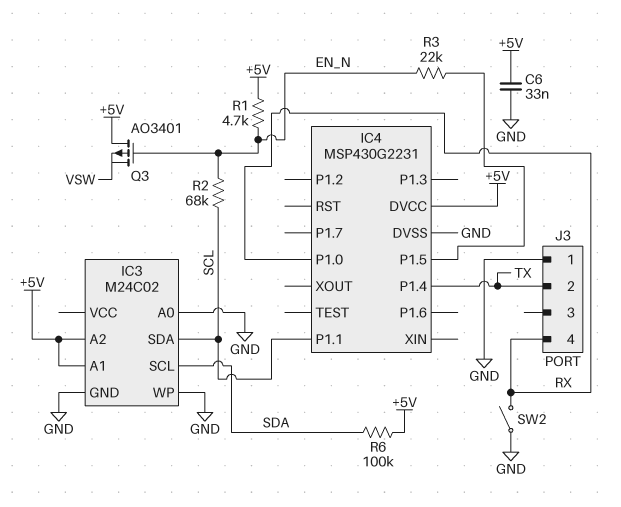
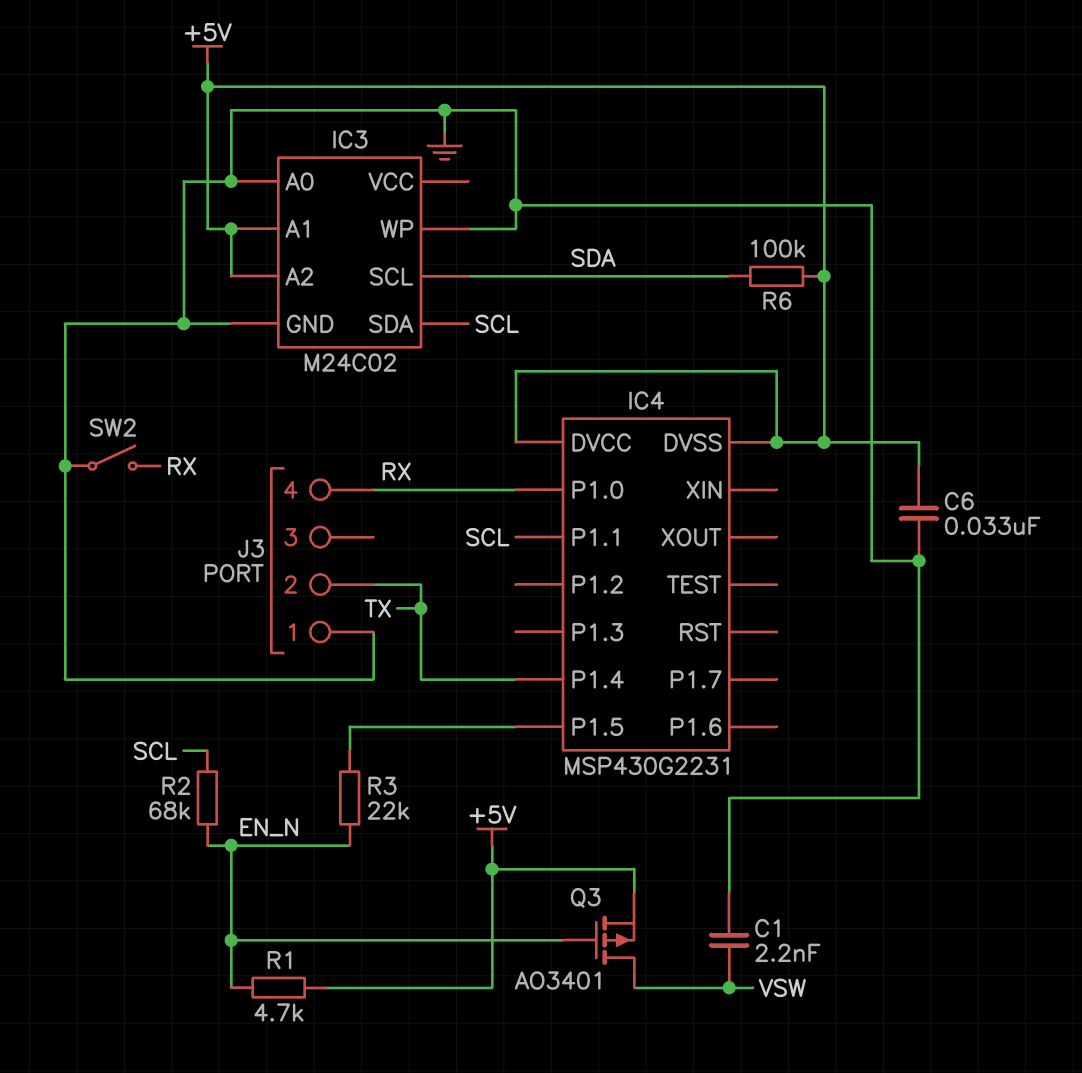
C1: none -> 2.2nF (GND, VSW)
IC4 pin DVSS: GND -> +5V
Q3: PMOS AO3401 (G EN_N, D +5V, S VSW) -> PMOS AO3401 (G EN_N, D VSW, S +5V)

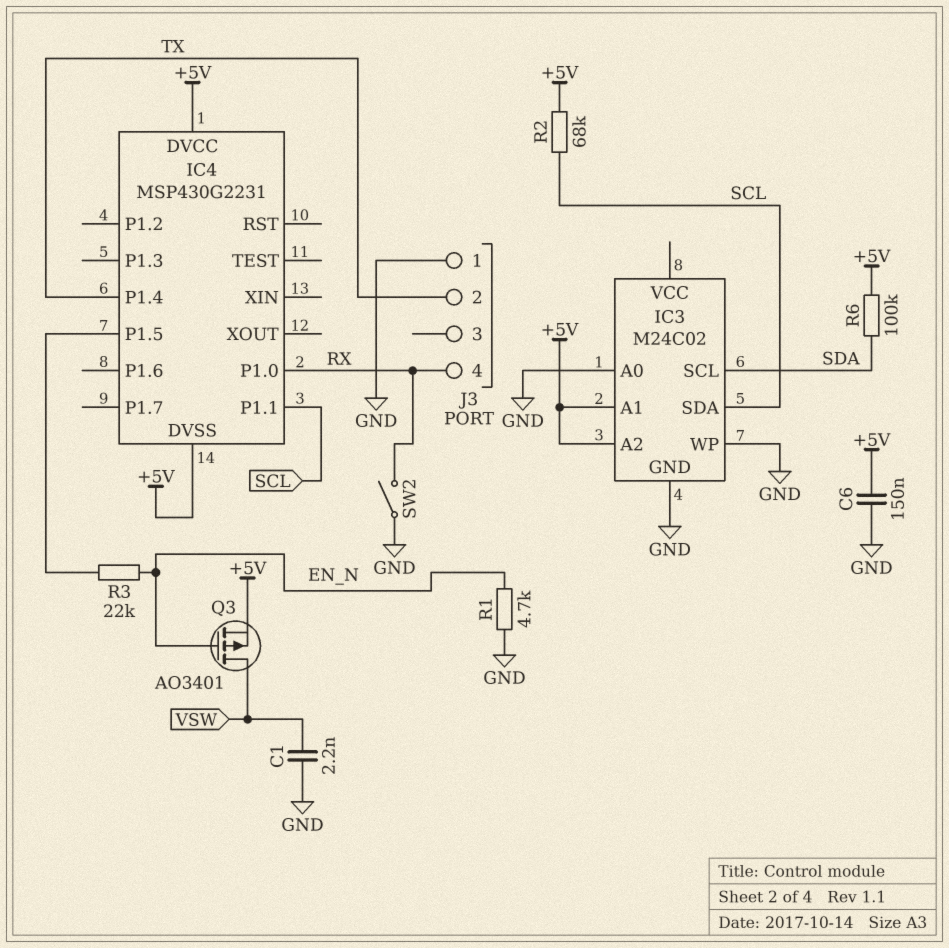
C6: 33nF (+5V, GND) -> 150nF (+5V, GND)
R1: 4.7k (+5V, EN_N) -> 4.7k (EN_N, GND)
R2: 68k (EN_N, SCL) -> 68k (+5V, SCL)

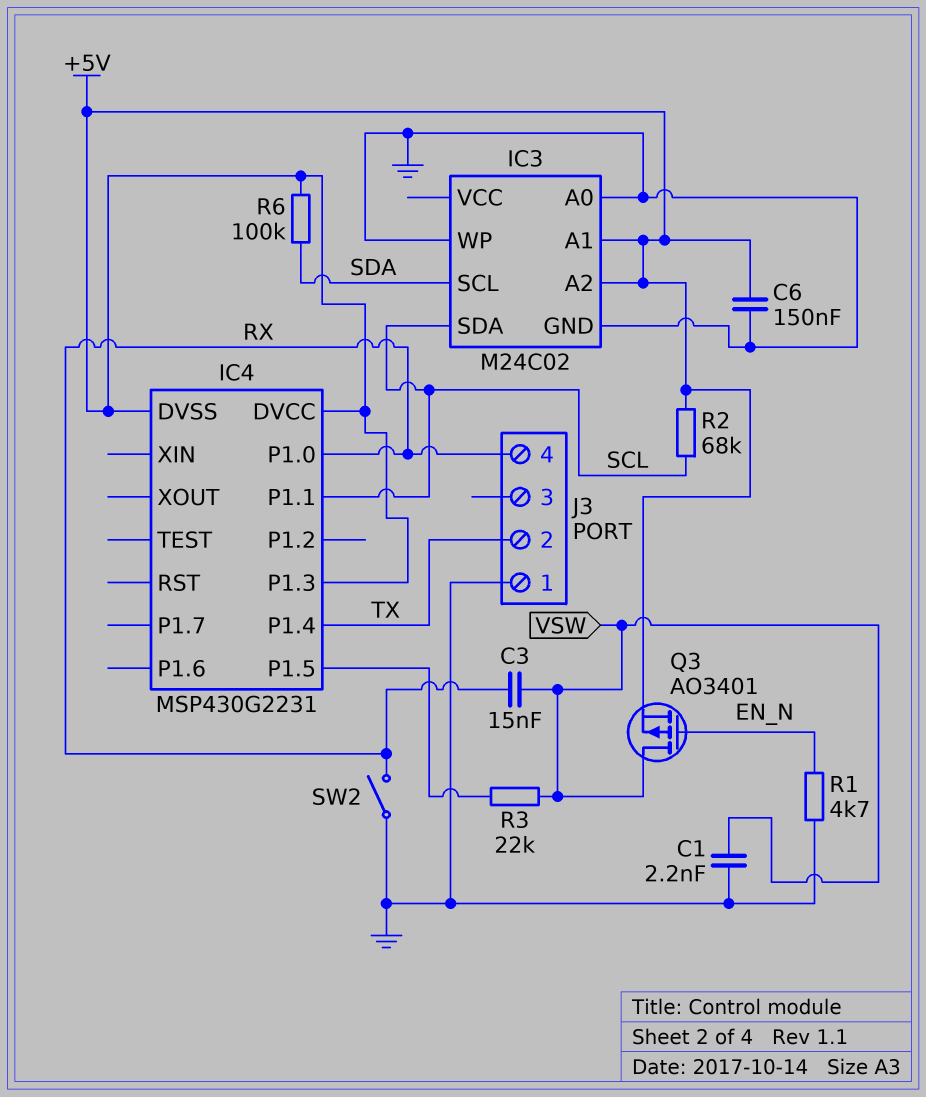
C3: none -> 15nF (RX, VSW)
IC4 pin P1.3: none -> +5V
R3: 22k (EN_N, IC4/P1.5) -> 22k (IC4/P1.5, VSW)

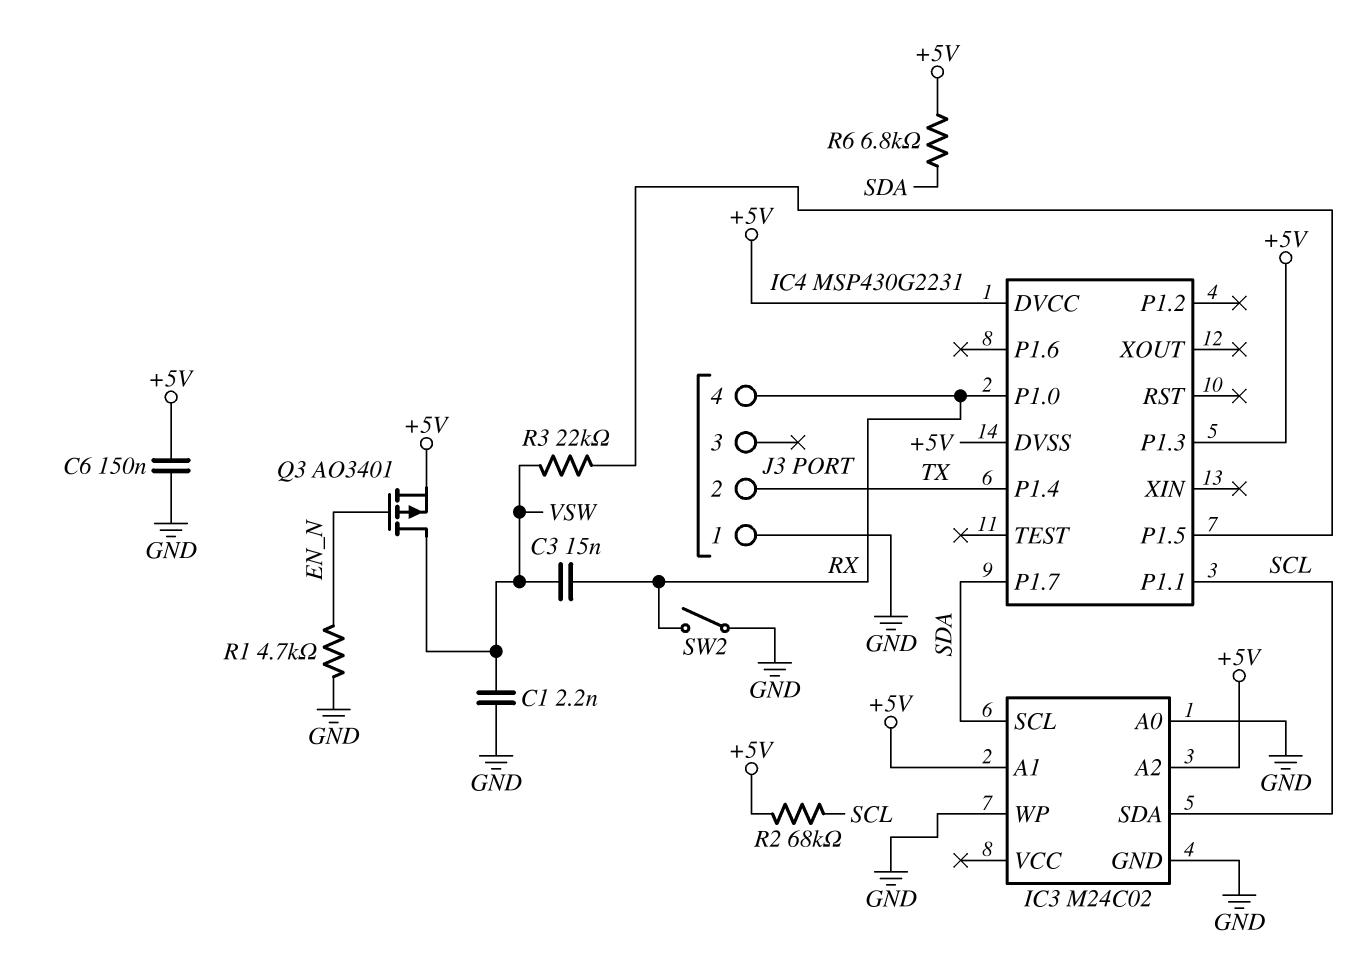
IC4 pin P1.7: none -> SDA
R6: 100k (+5V, SDA) -> 6.8k (+5V, SDA)

